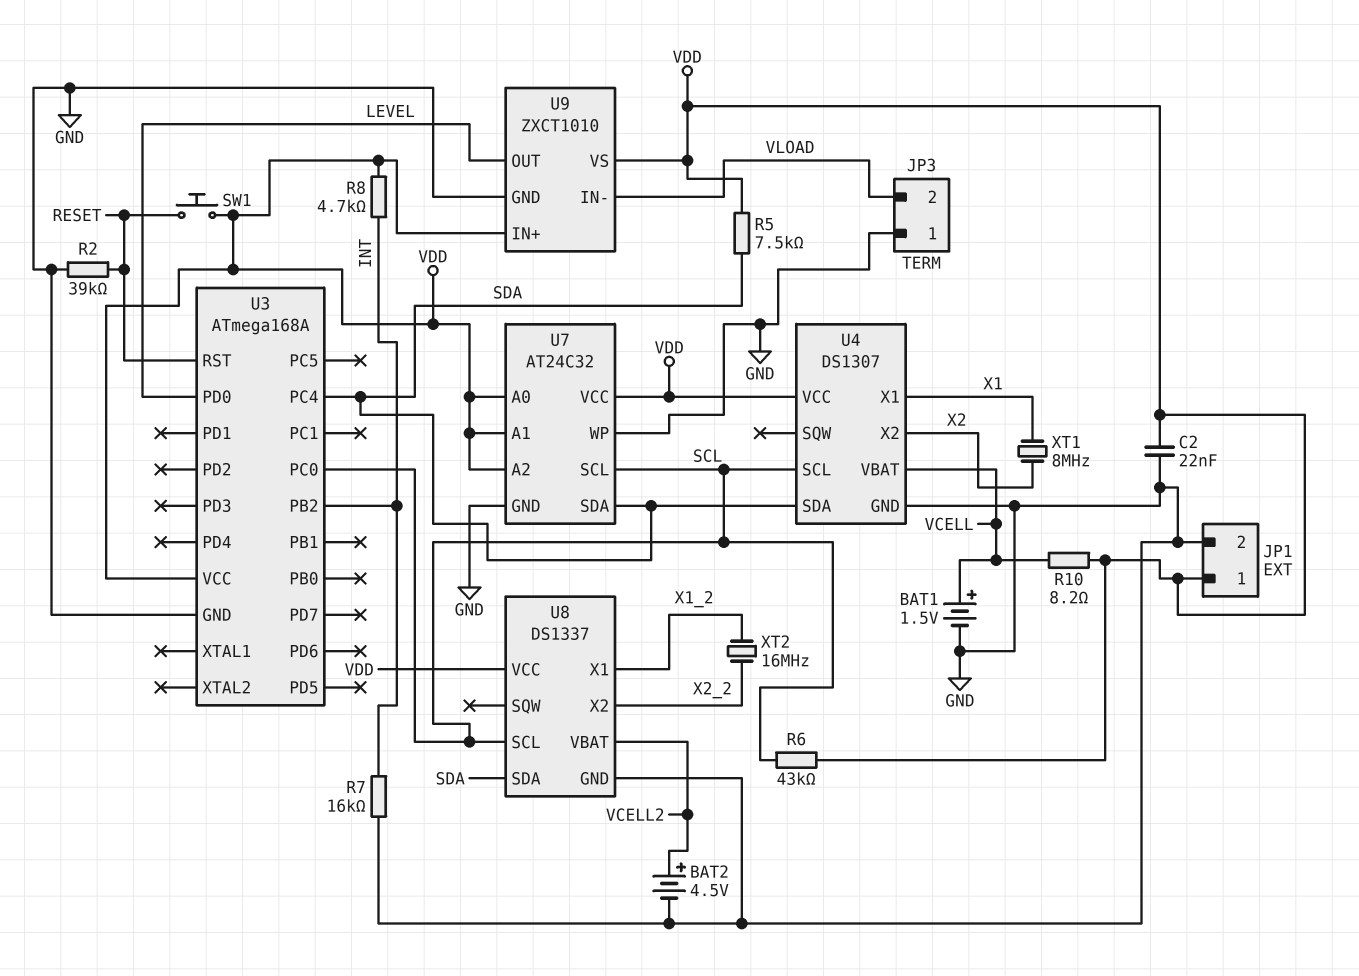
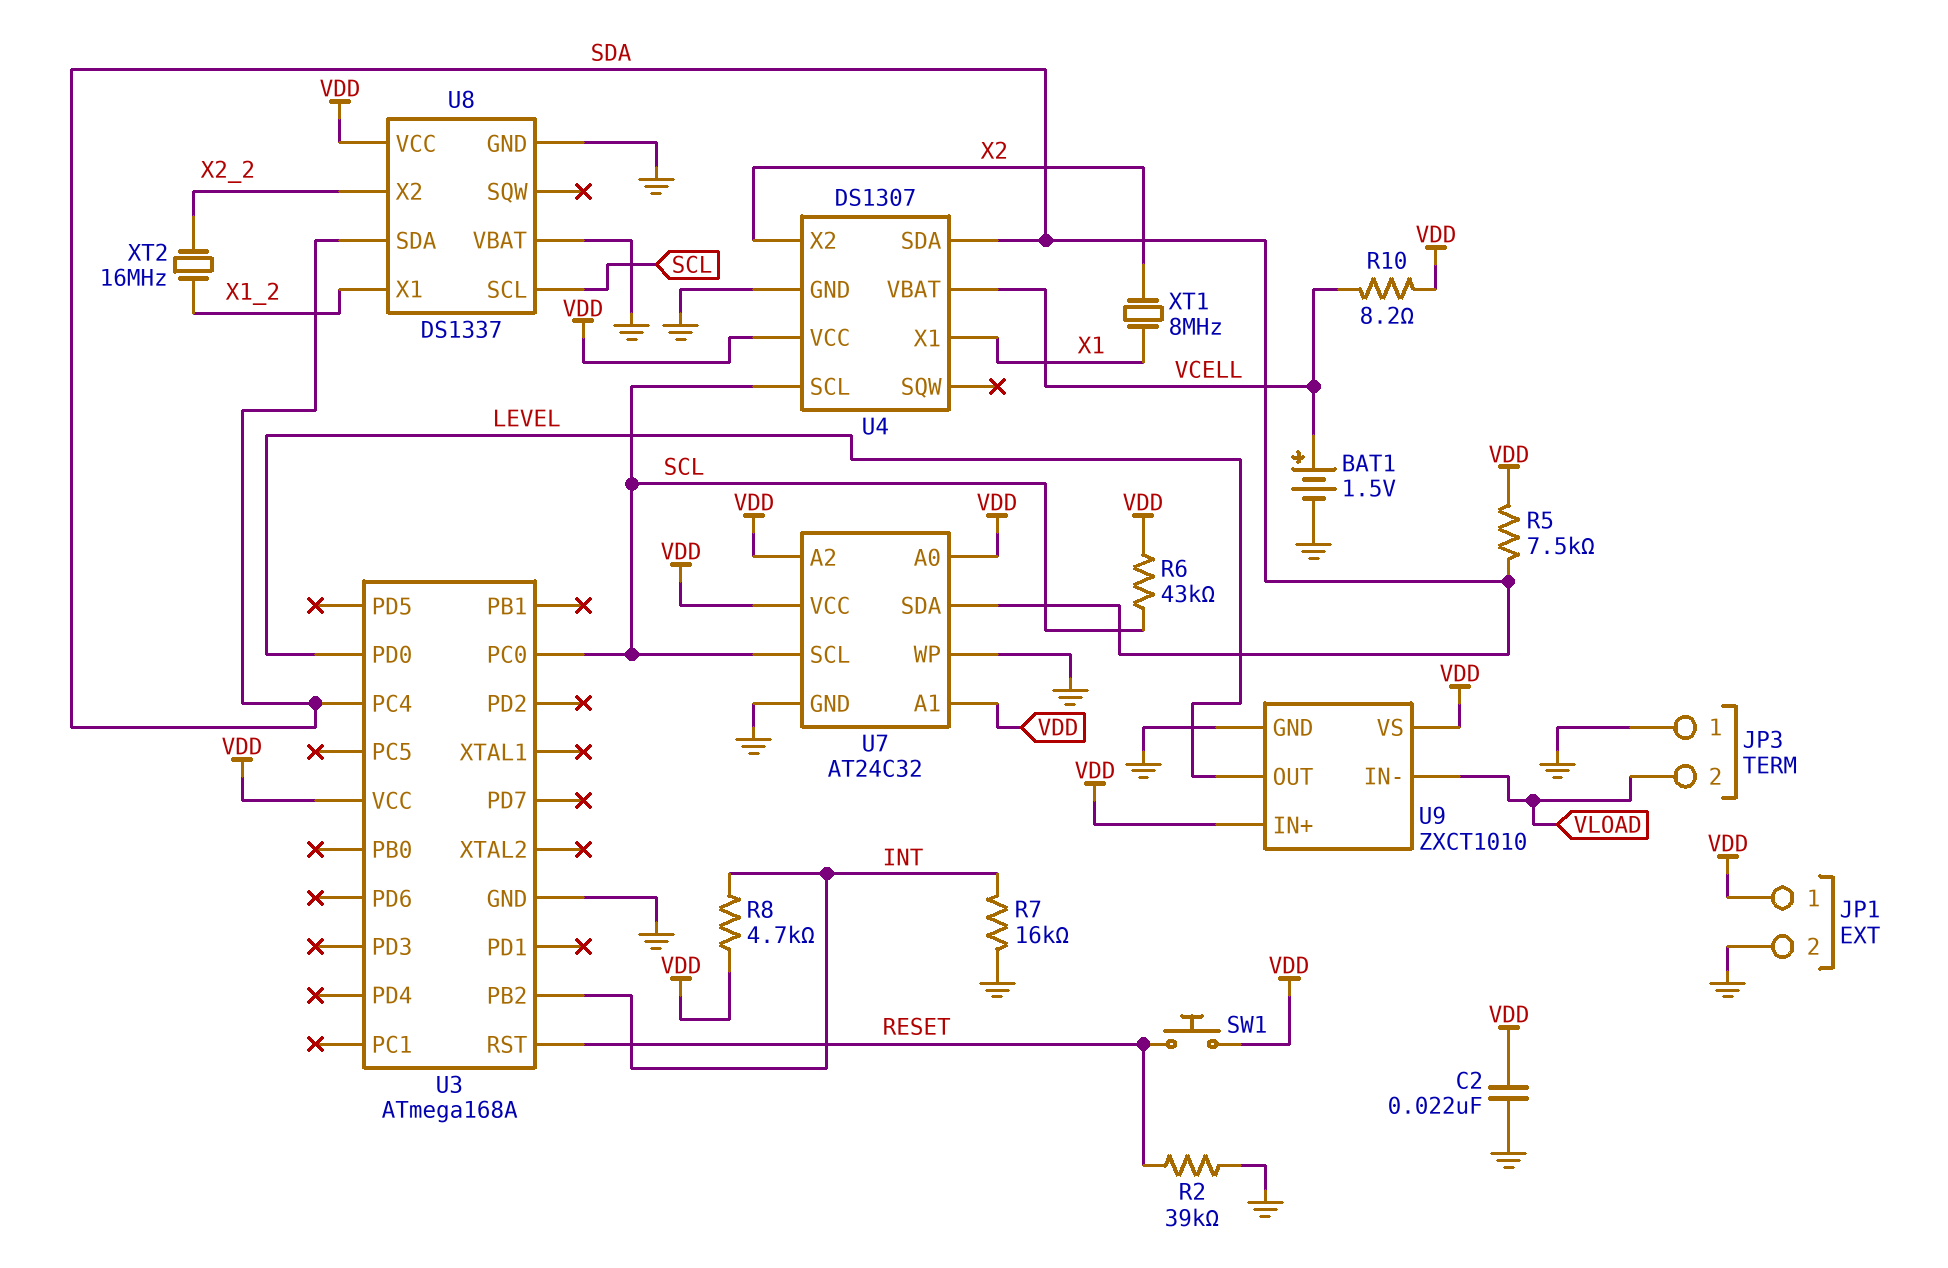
BAT2: 4.5V (plus VCELL2, minus GND) -> none
U8 pin VBAT: VCELL2 -> GND

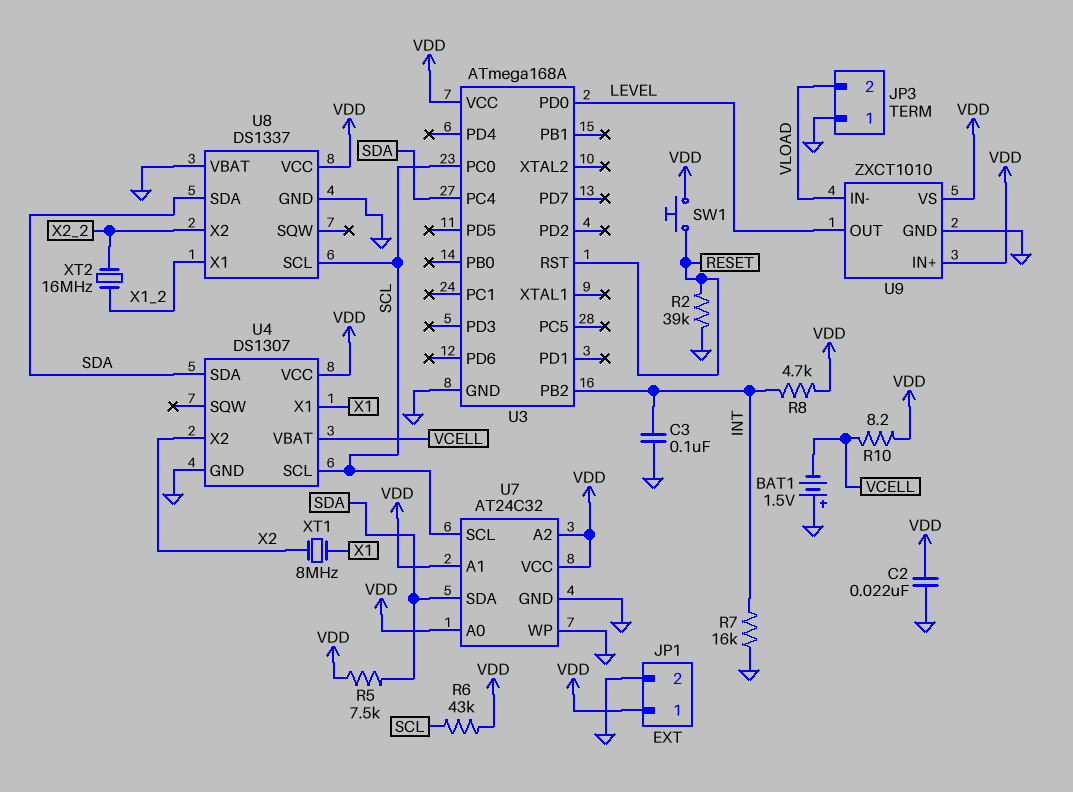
BAT1: 1.5V (plus VCELL, minus GND) -> 1.5V (plus GND, minus VCELL)
C3: none -> 100nF (GND, INT)

